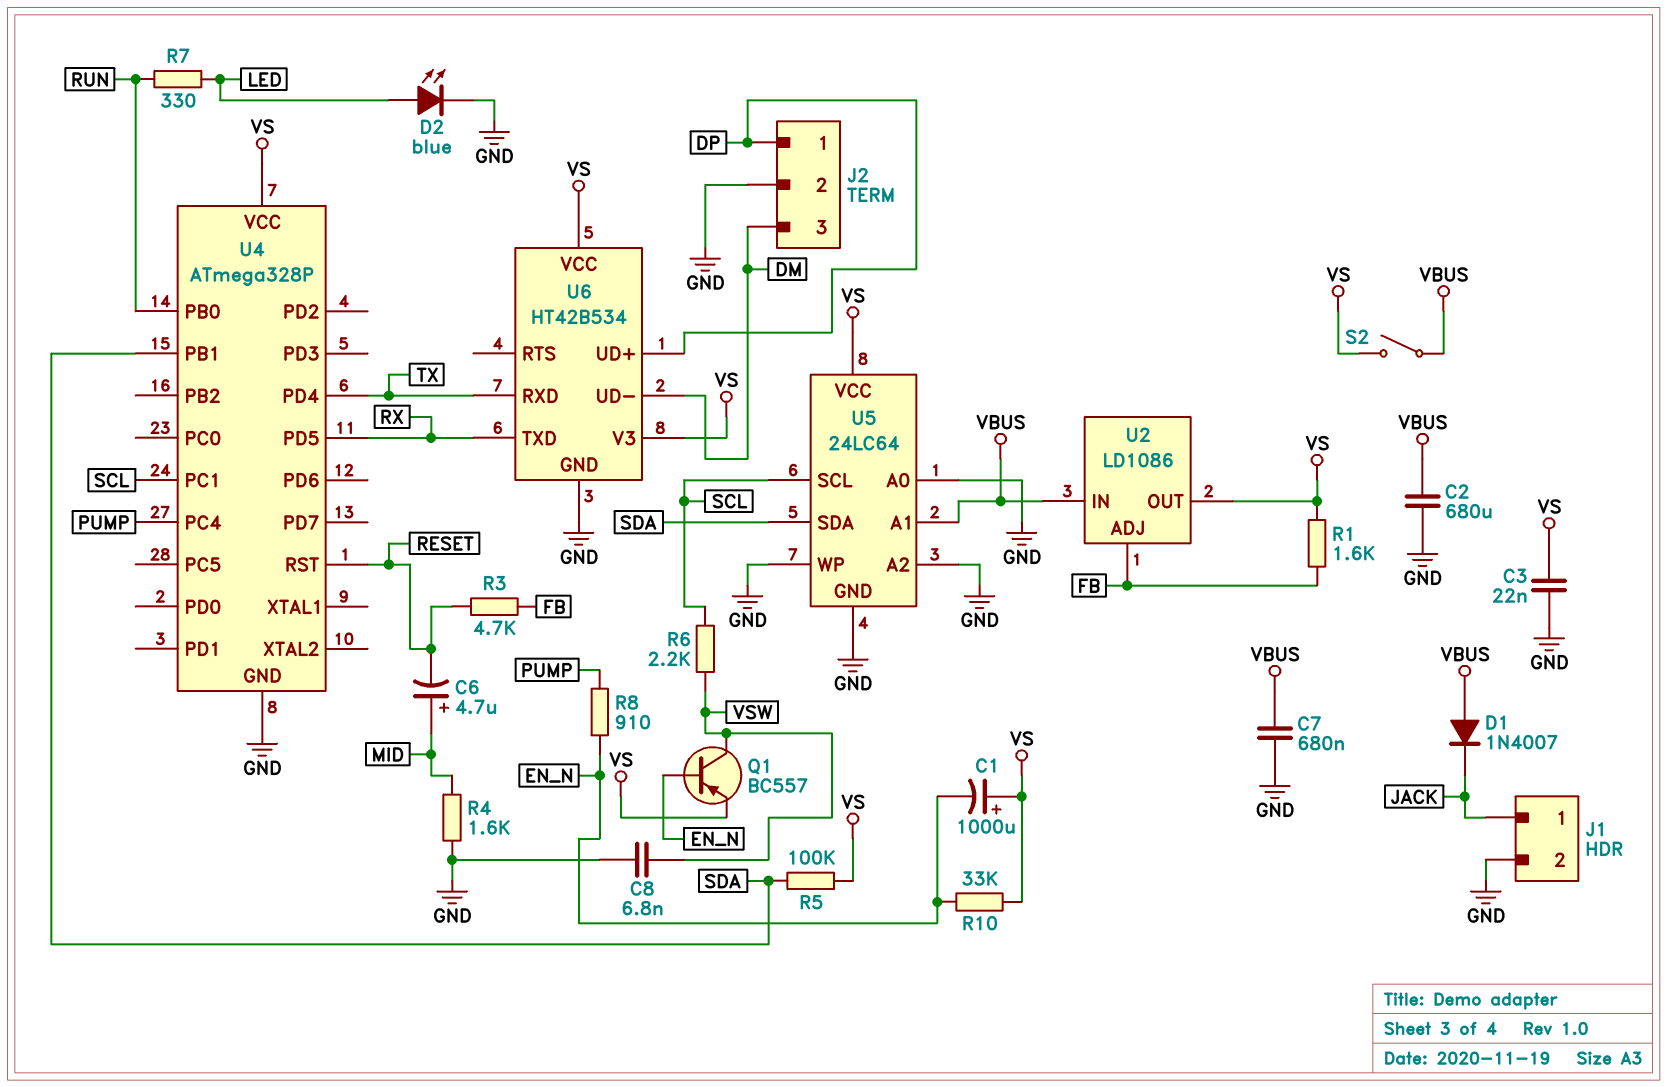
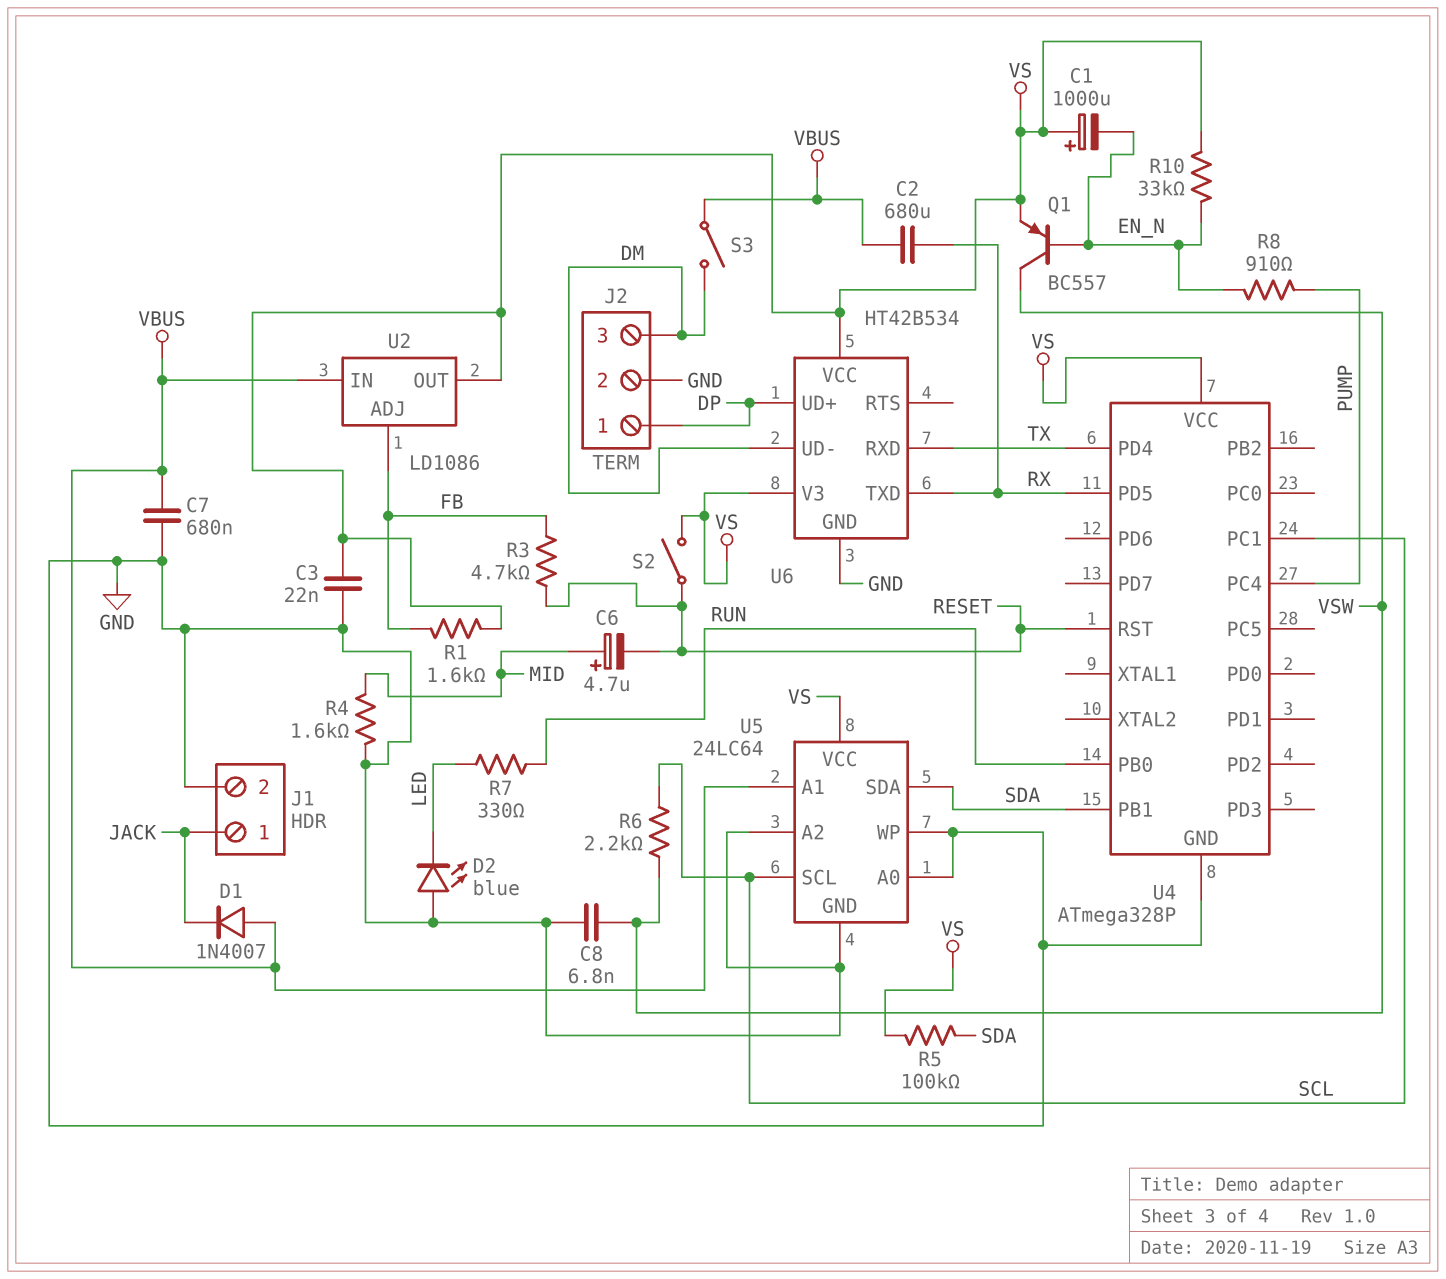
C2: 680uF (GND, VBUS) -> 680uF (RX, VBUS)
D2: LED blue (A LED, K GND) -> LED blue (A GND, K LED)
S2: switch (VBUS, VS) -> switch (RESET, VS)
S3: none -> switch (DM, VBUS)

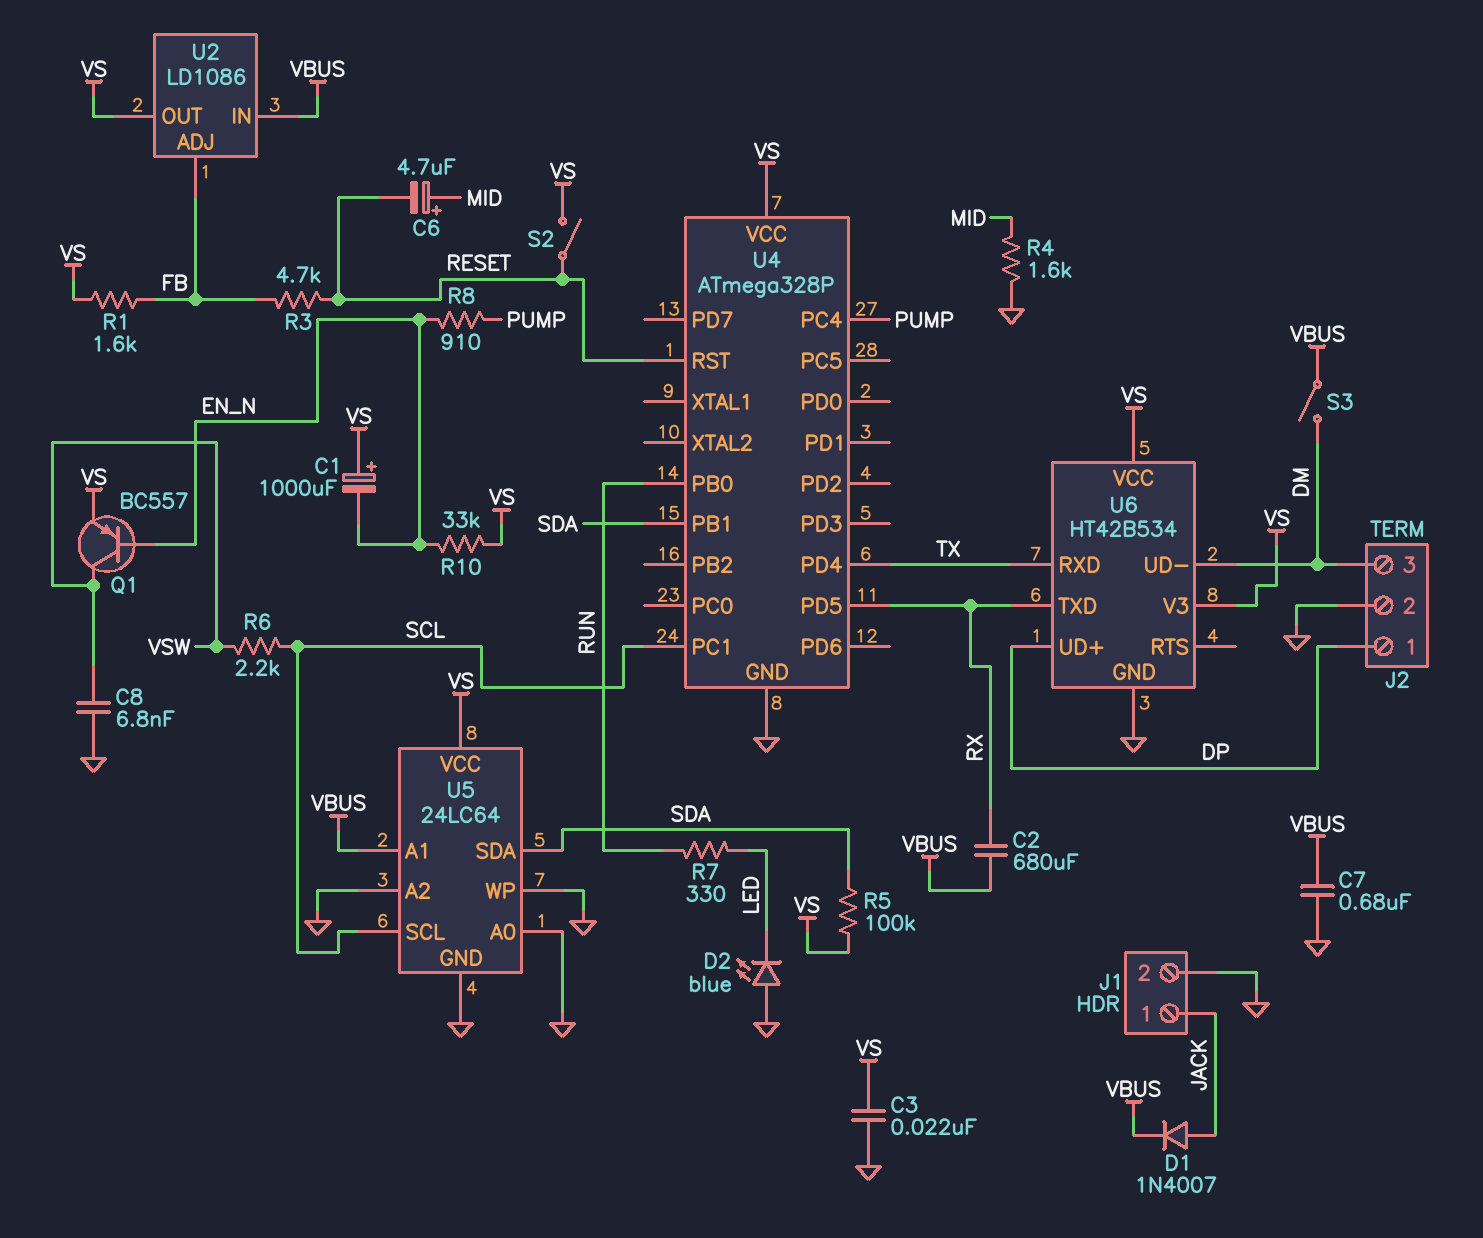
D1: diode 1N4007 (A VBUS, K JACK) -> diode 1N4007 (A JACK, K VBUS)

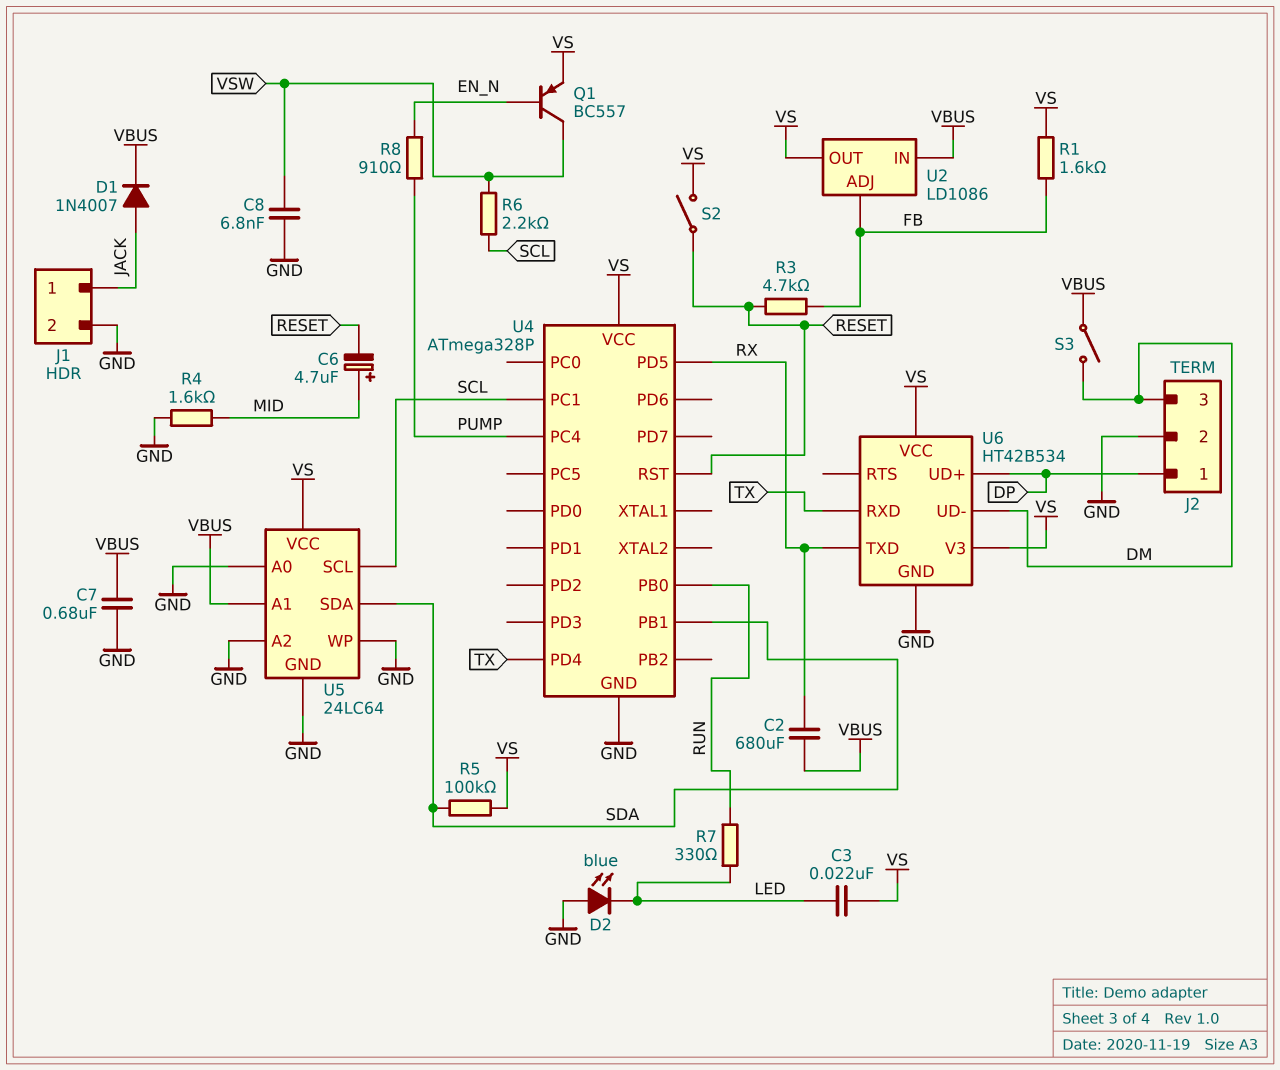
C1: 1000uF (plus VS, minus EN_N) -> none
C3: 22nF (GND, VS) -> 22nF (LED, VS)
R10: 33k (EN_N, VS) -> none

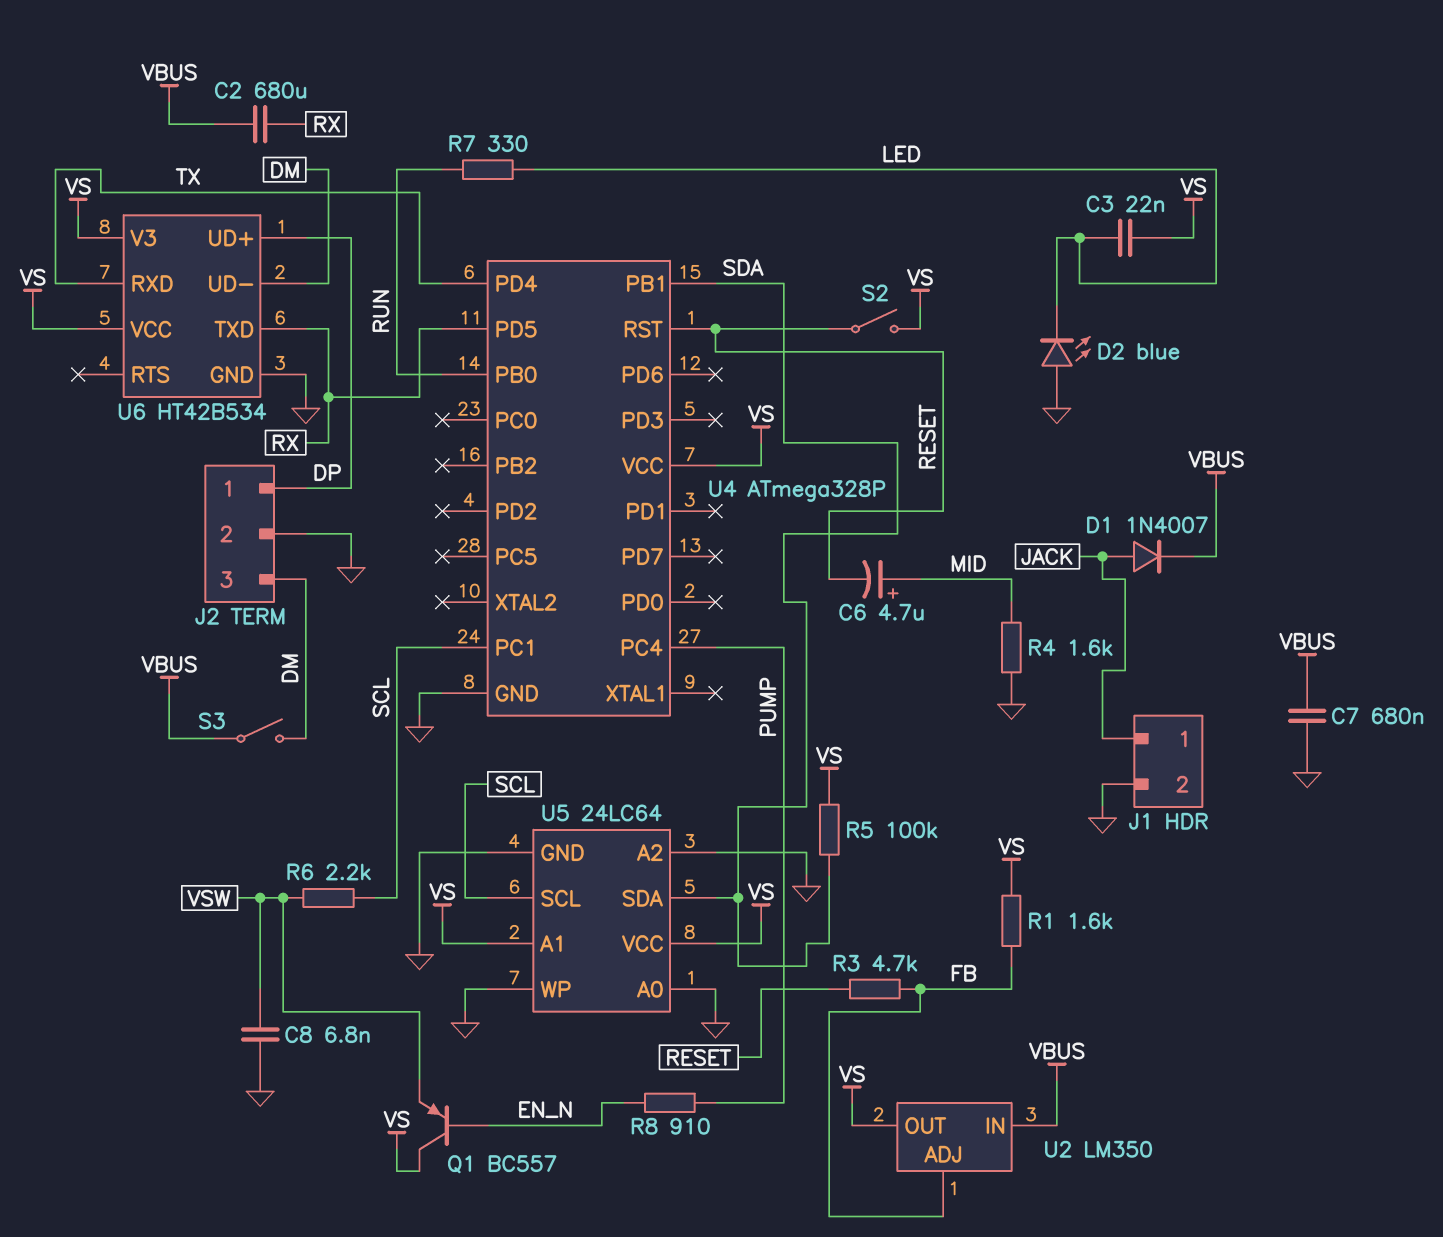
Q1: PNP BC557 (B EN_N, C VSW, E VS) -> PNP BC557 (B EN_N, C VS, E VSW)
U2: LD1086 -> LM350
U5 pin A1: VBUS -> VS

